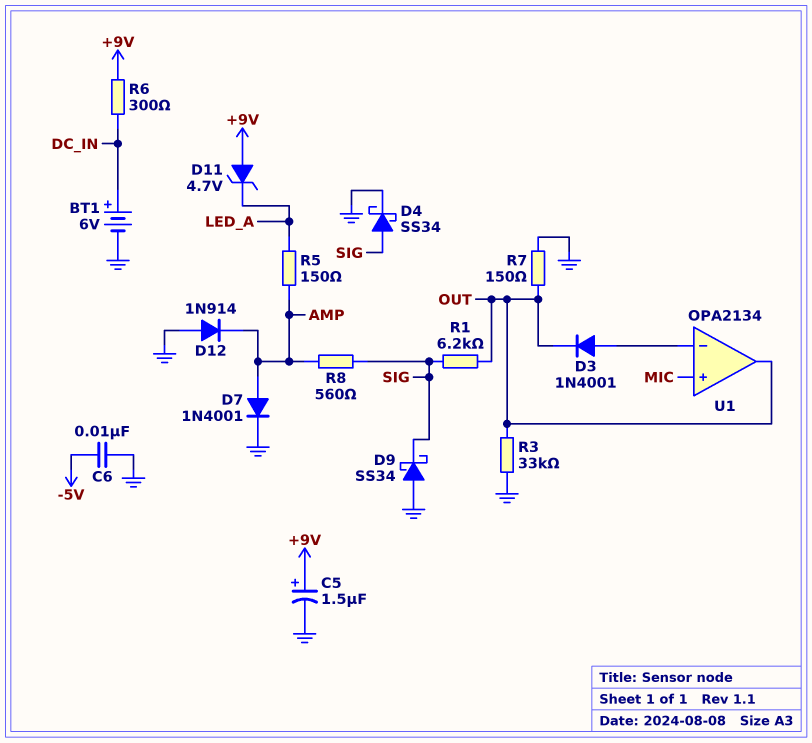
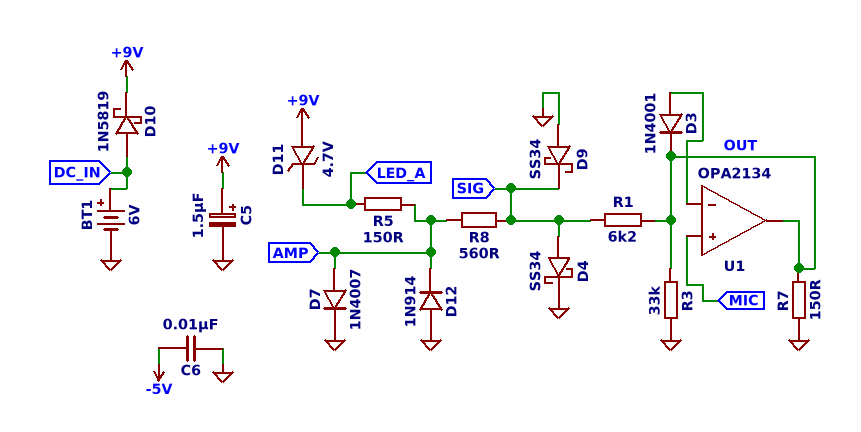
D7: diode 1N4001 (A AMP, K GND) -> diode 1N4007 (A AMP, K GND)
D10: none -> schottky 1N5819 (A DC_IN, K +9V)
R6: 300 (+9V, DC_IN) -> none

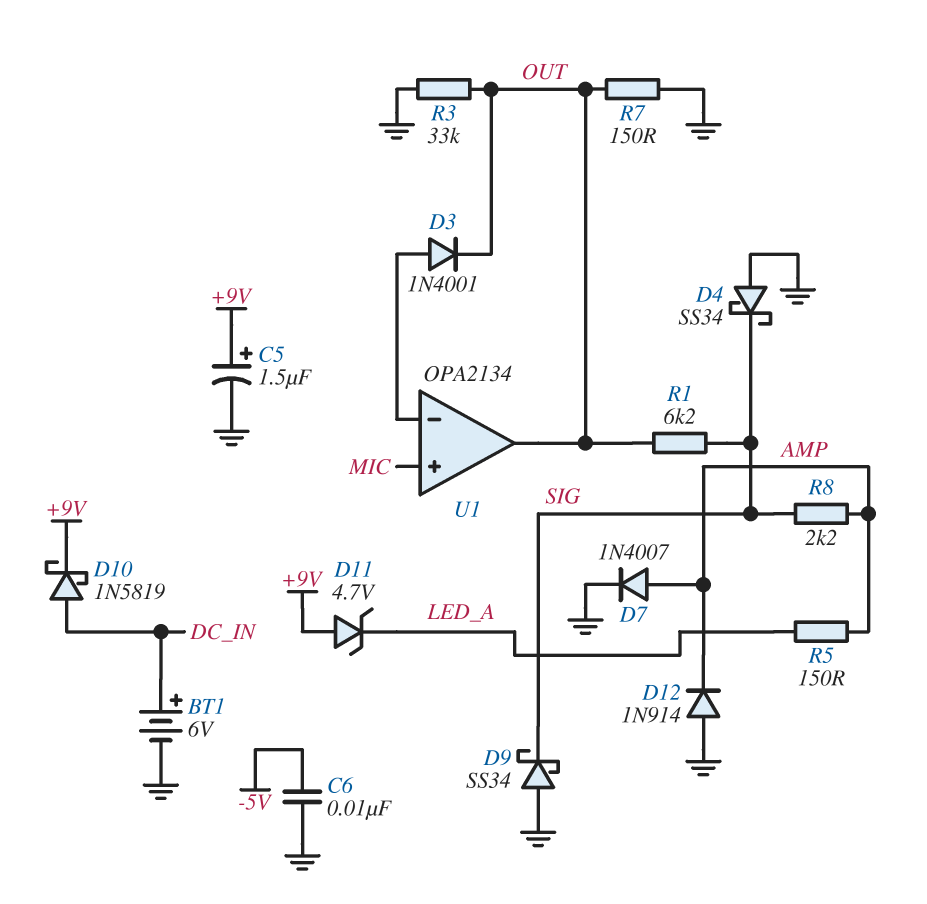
D4: schottky SS34 (A SIG, K GND) -> schottky SS34 (A GND, K SIG)
R8: 560 (AMP, SIG) -> 2.2k (AMP, SIG)

